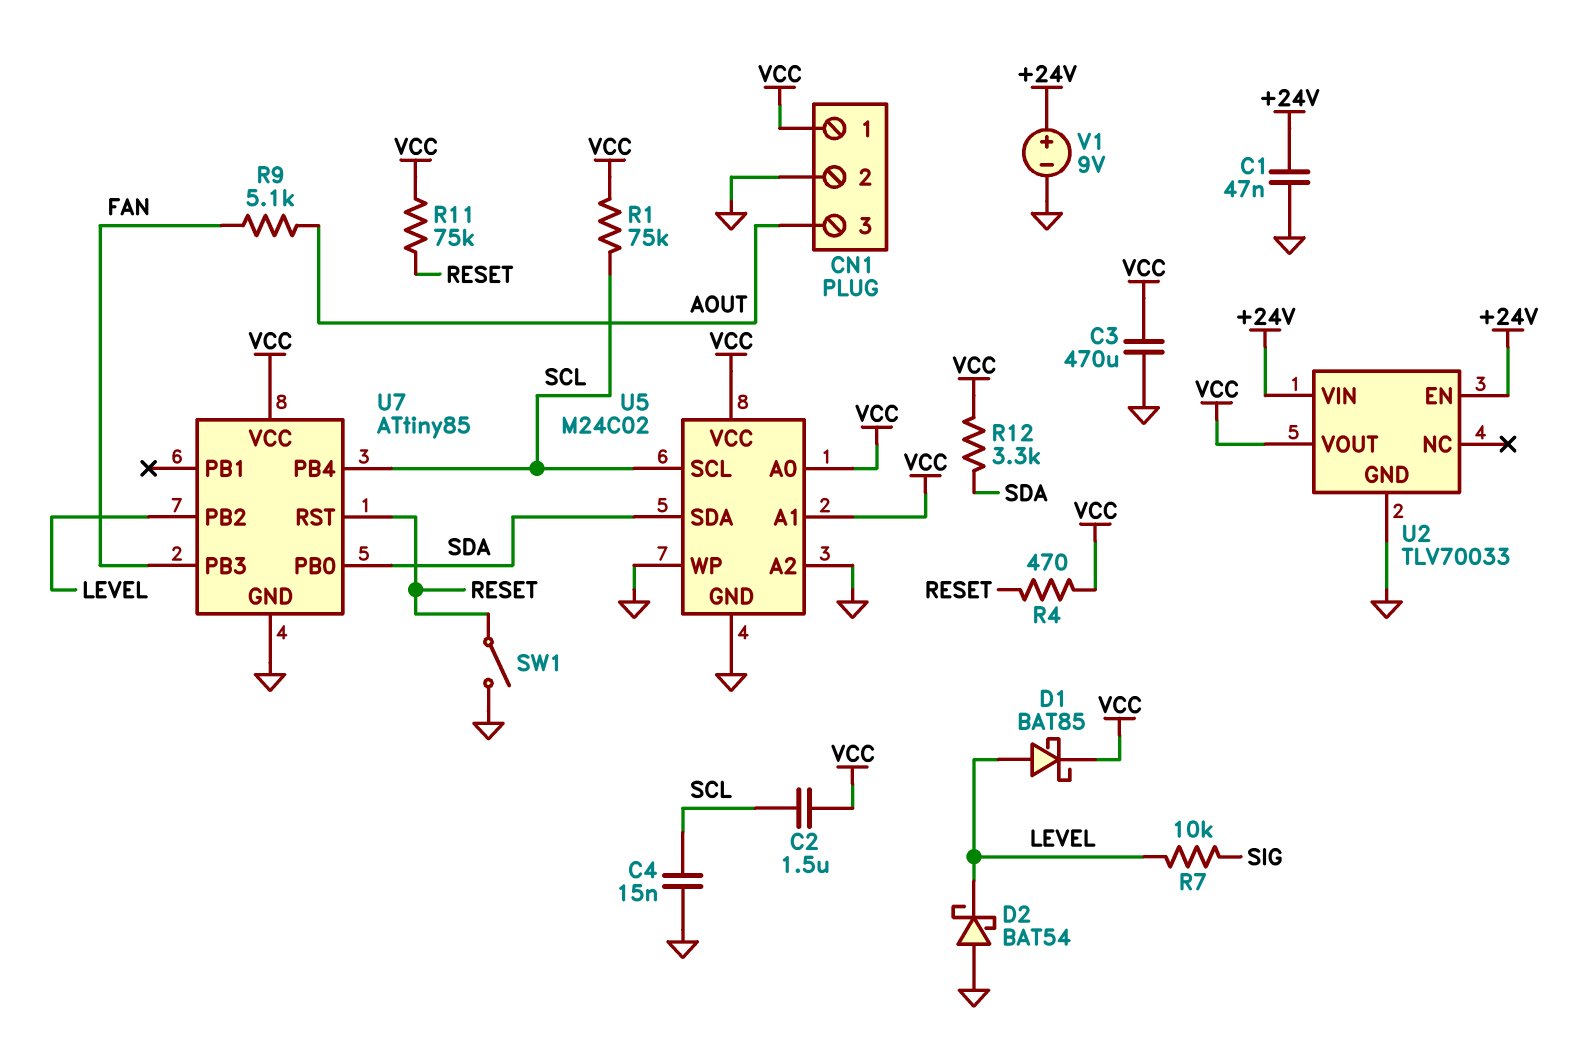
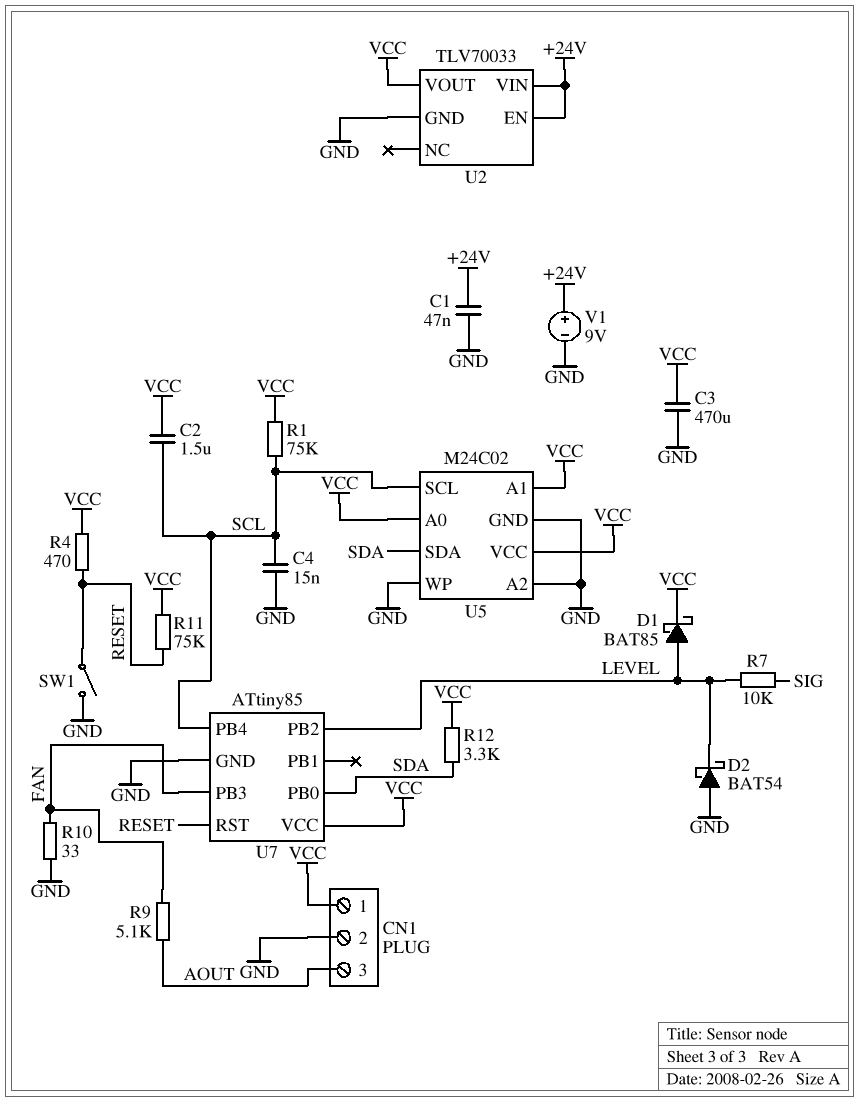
R10: none -> 33 (FAN, GND)

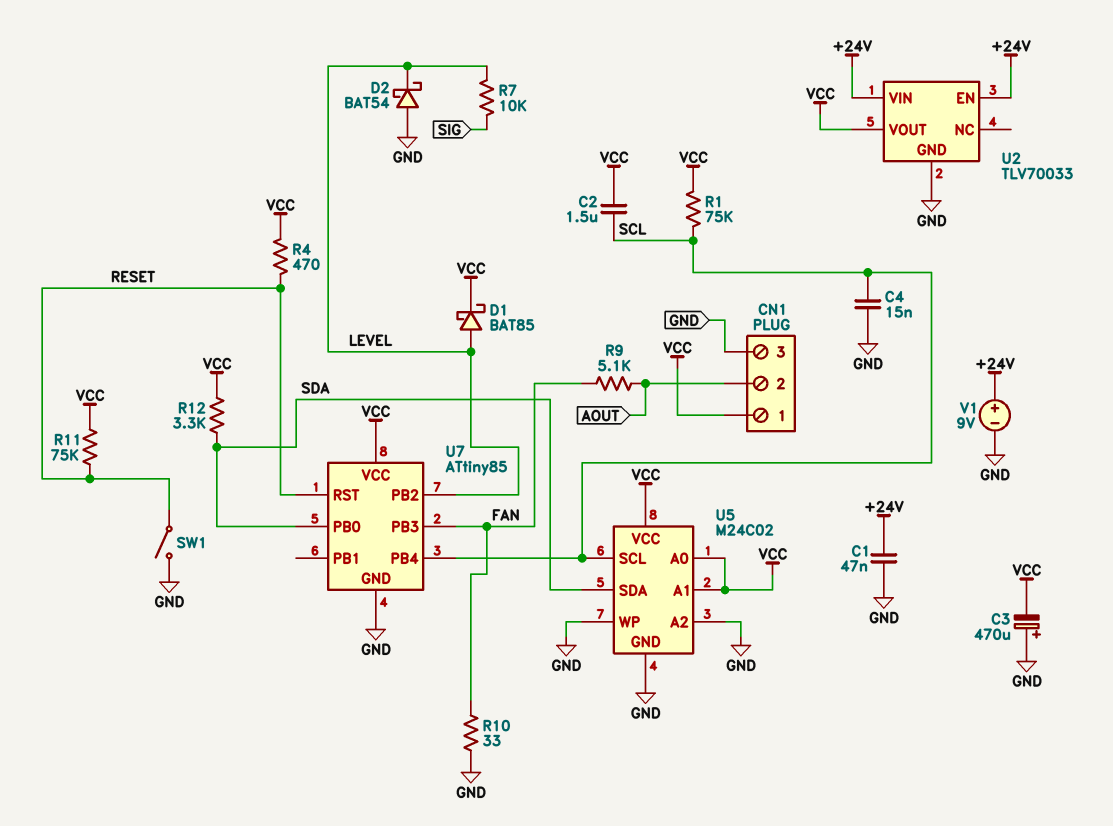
C3: 470uF (GND, VCC) -> 470uF (plus GND, minus VCC)
CN1 pin 2: GND -> AOUT
CN1 pin 3: AOUT -> GND

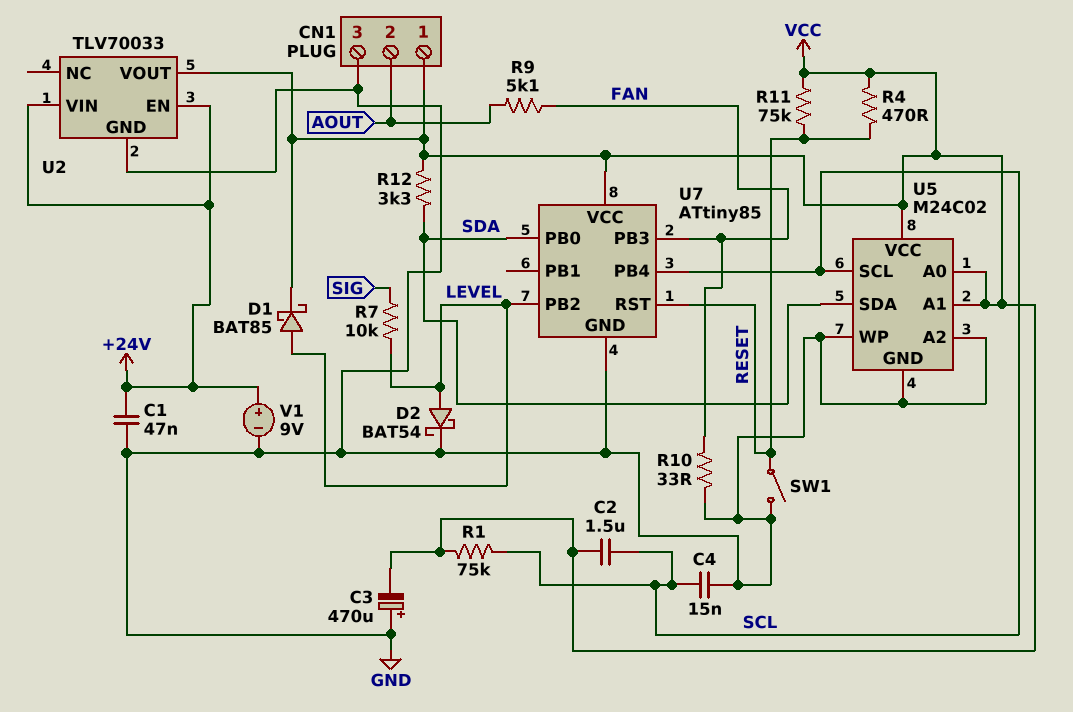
D2: schottky BAT54 (A GND, K LEVEL) -> schottky BAT54 (A LEVEL, K GND)

